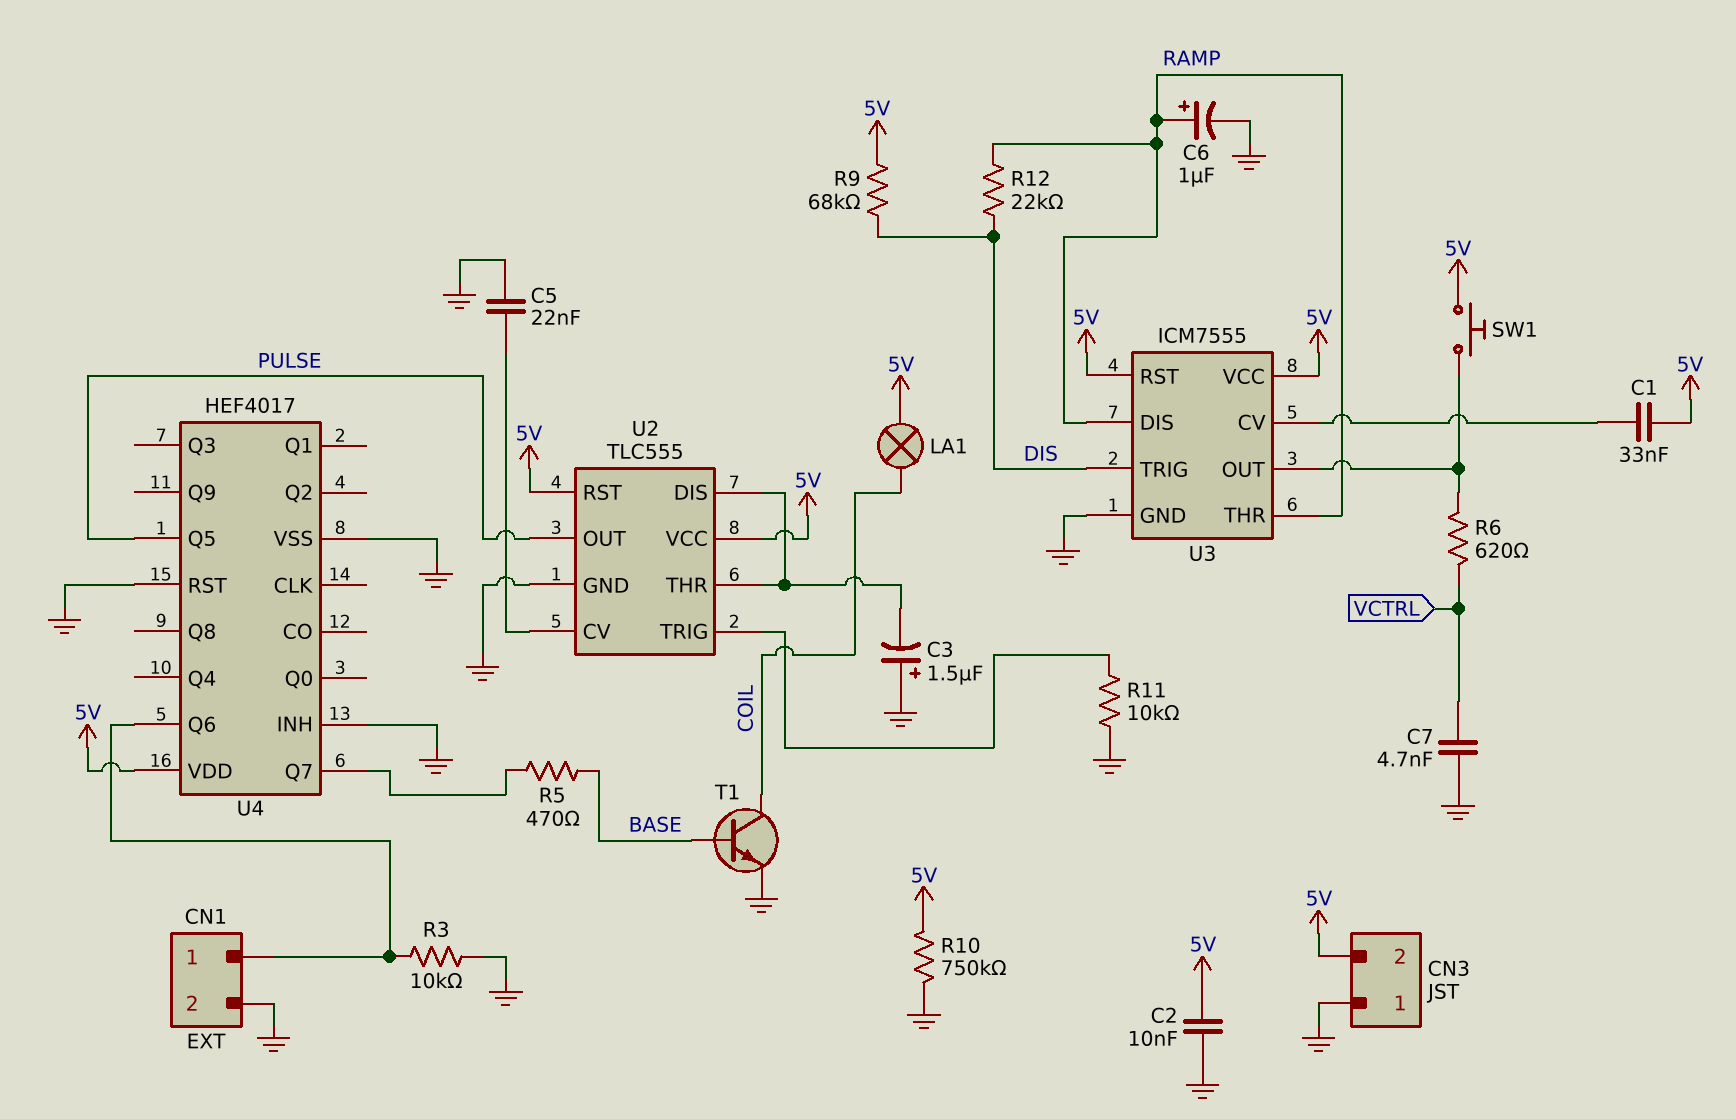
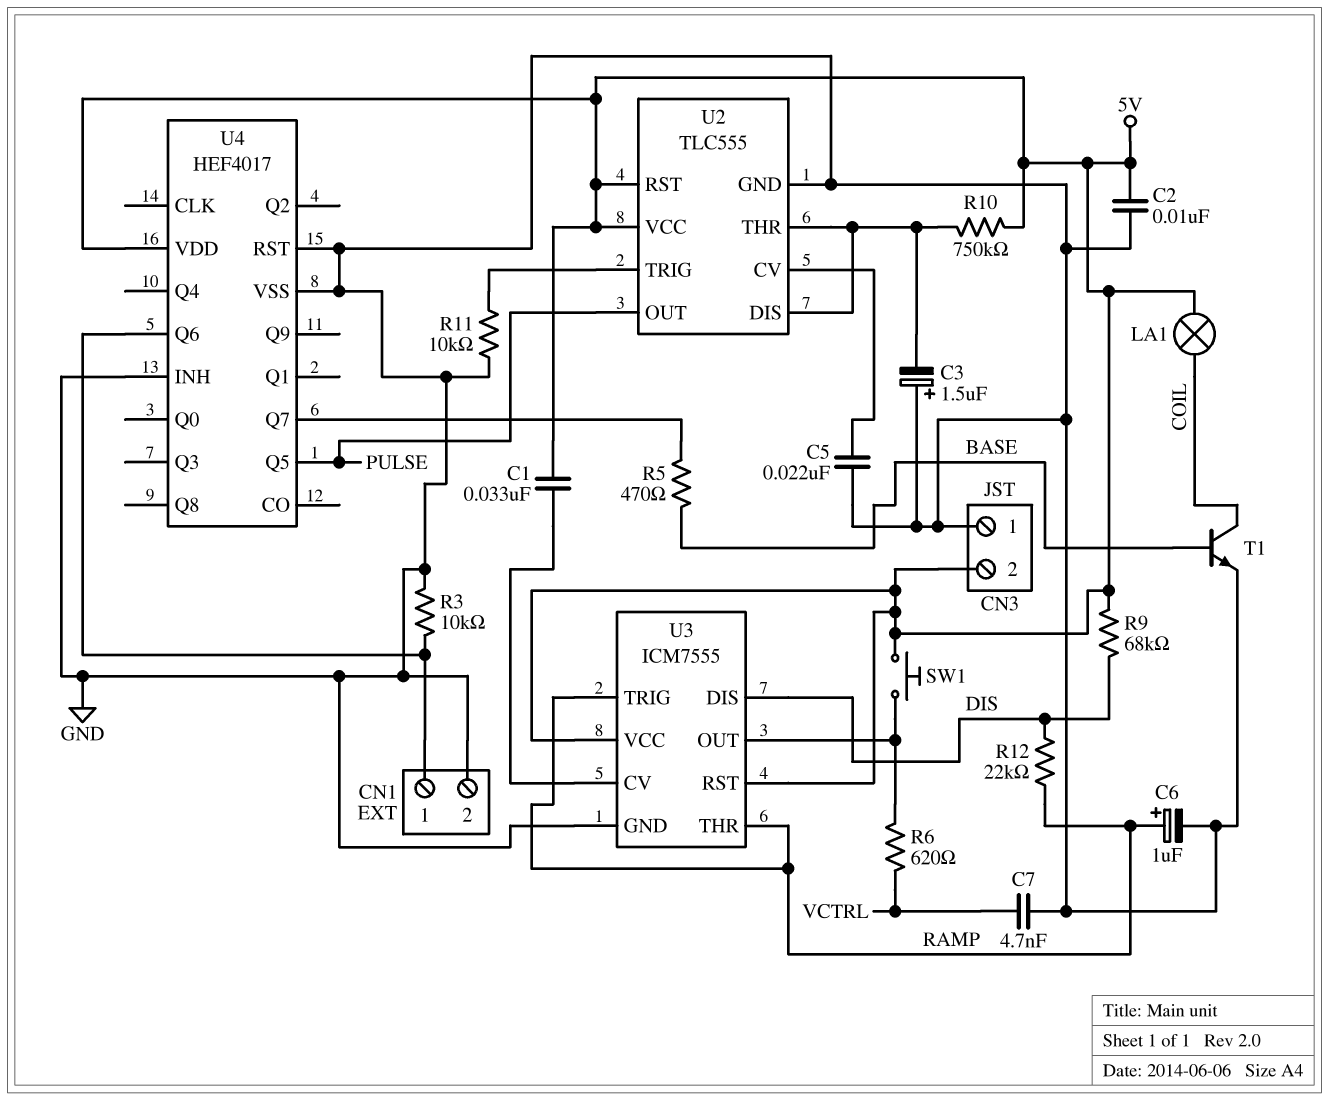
R10: 750k (5V, GND) -> 750k (5V, U2/DIS)
U3 pin DIS: RAMP -> DIS
U3 pin TRIG: DIS -> RAMP

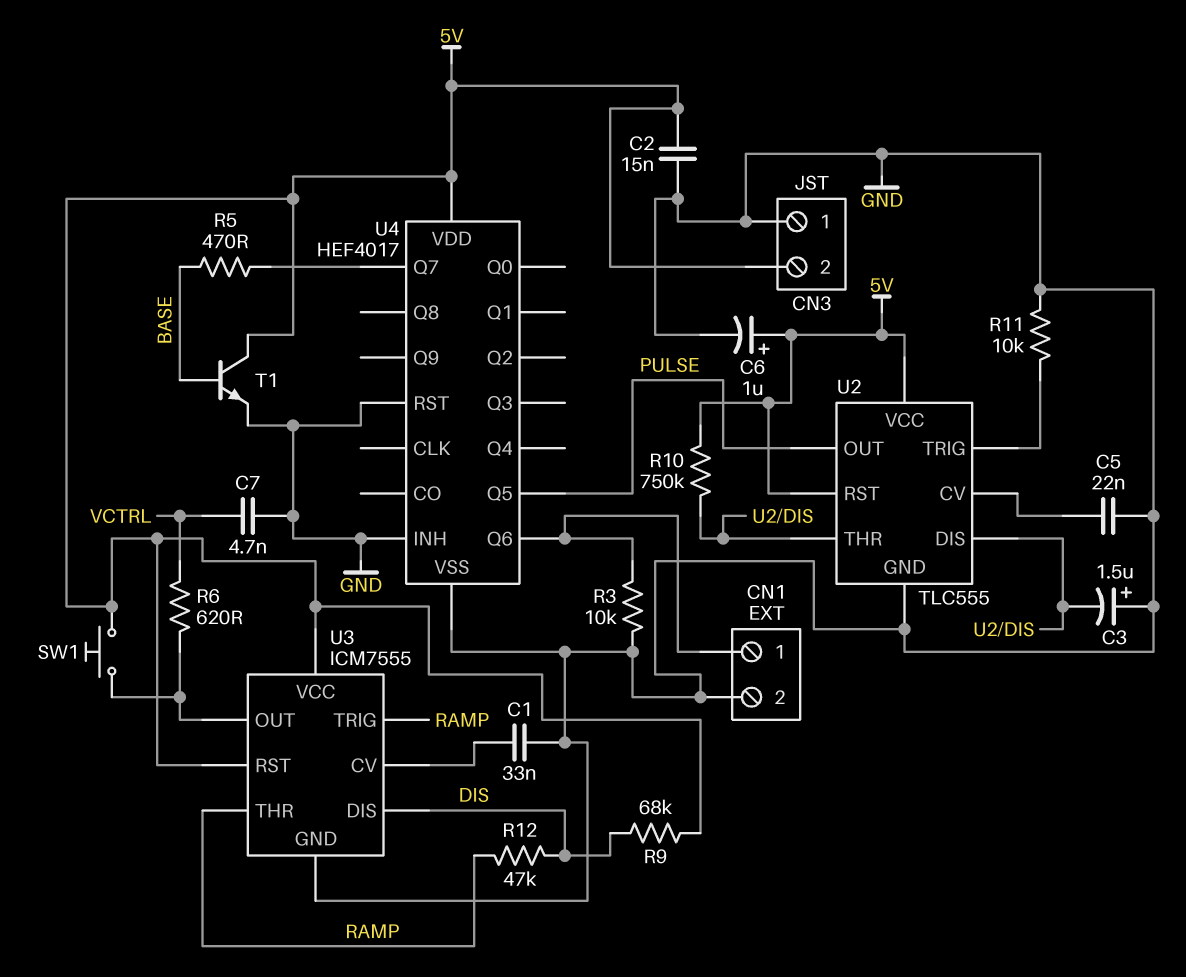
C1: 33nF (5V, U3/CV) -> 33nF (GND, U3/CV)
C2: 10nF (5V, GND) -> 15nF (5V, GND)
C6: 1uF (plus RAMP, minus GND) -> 1uF (plus 5V, minus GND)
LA1: lamp (5V, COIL) -> none
R12: 22k (DIS, RAMP) -> 47k (DIS, RAMP)
T1: NPN (B BASE, C COIL, E GND) -> NPN (B BASE, C 5V, E GND)

